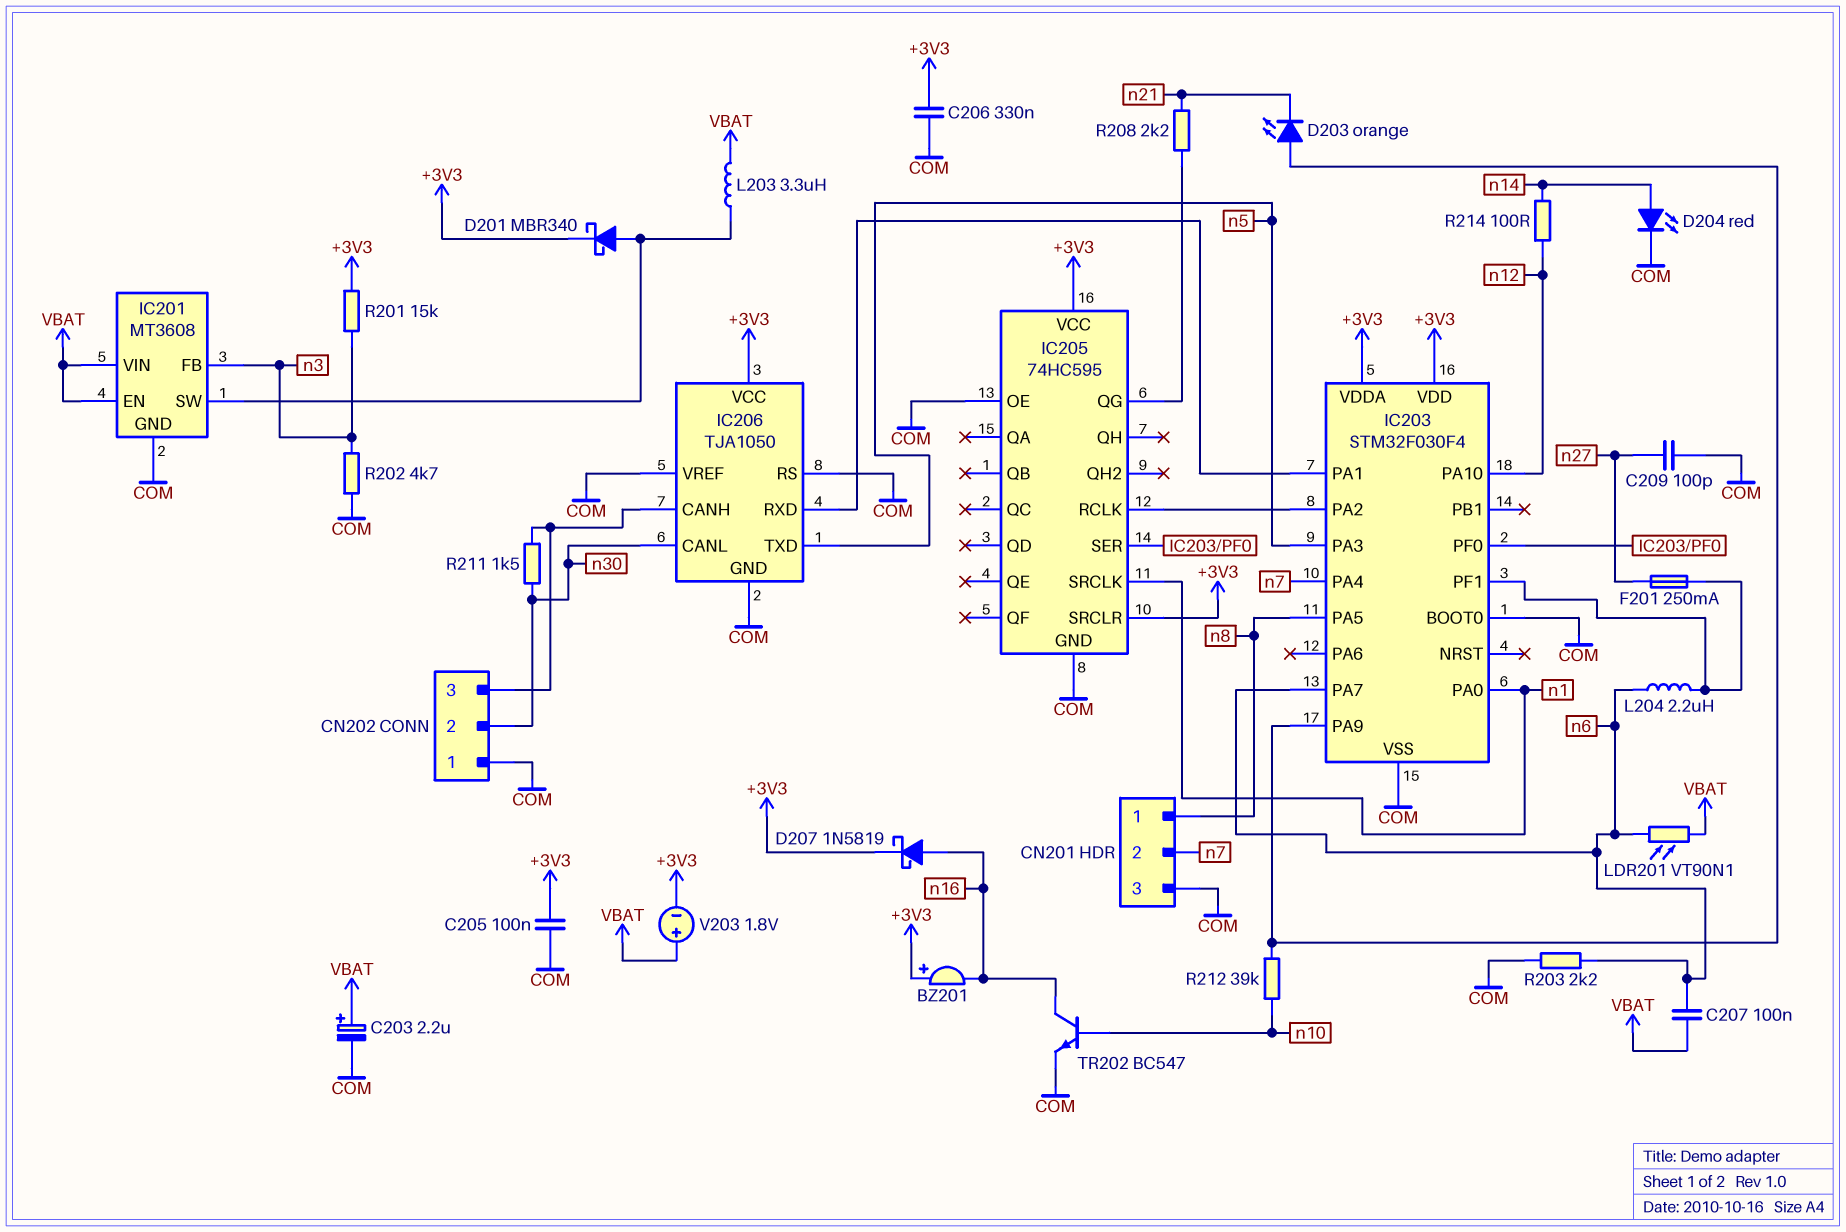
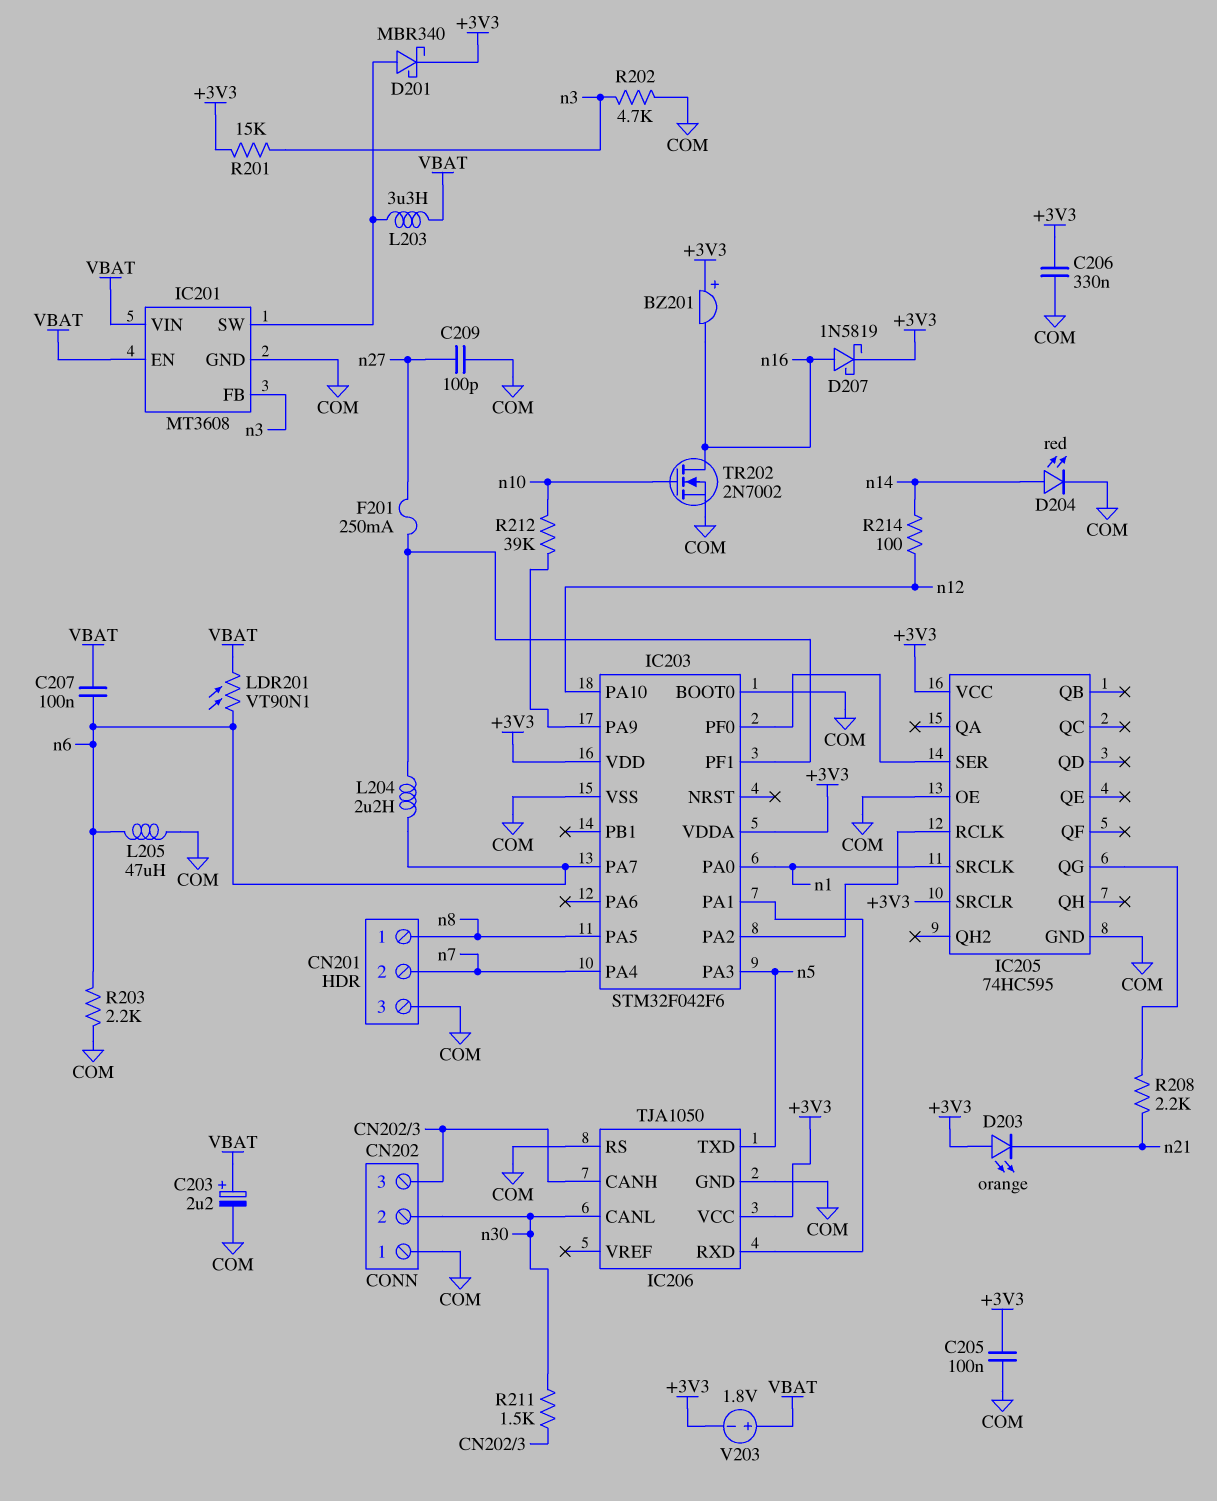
D203: LED orange (A IC203/PA9, K n21) -> LED orange (A +3V3, K n21)
IC203: STM32F030F4 -> STM32F042F6
IC206 pin VREF: COM -> none
L205: none -> 47uH (COM, n6)
TR202: NPN BC547 (B n10, C n16, E COM) -> NMOS 2N7002 (G n10, D n16, S COM)

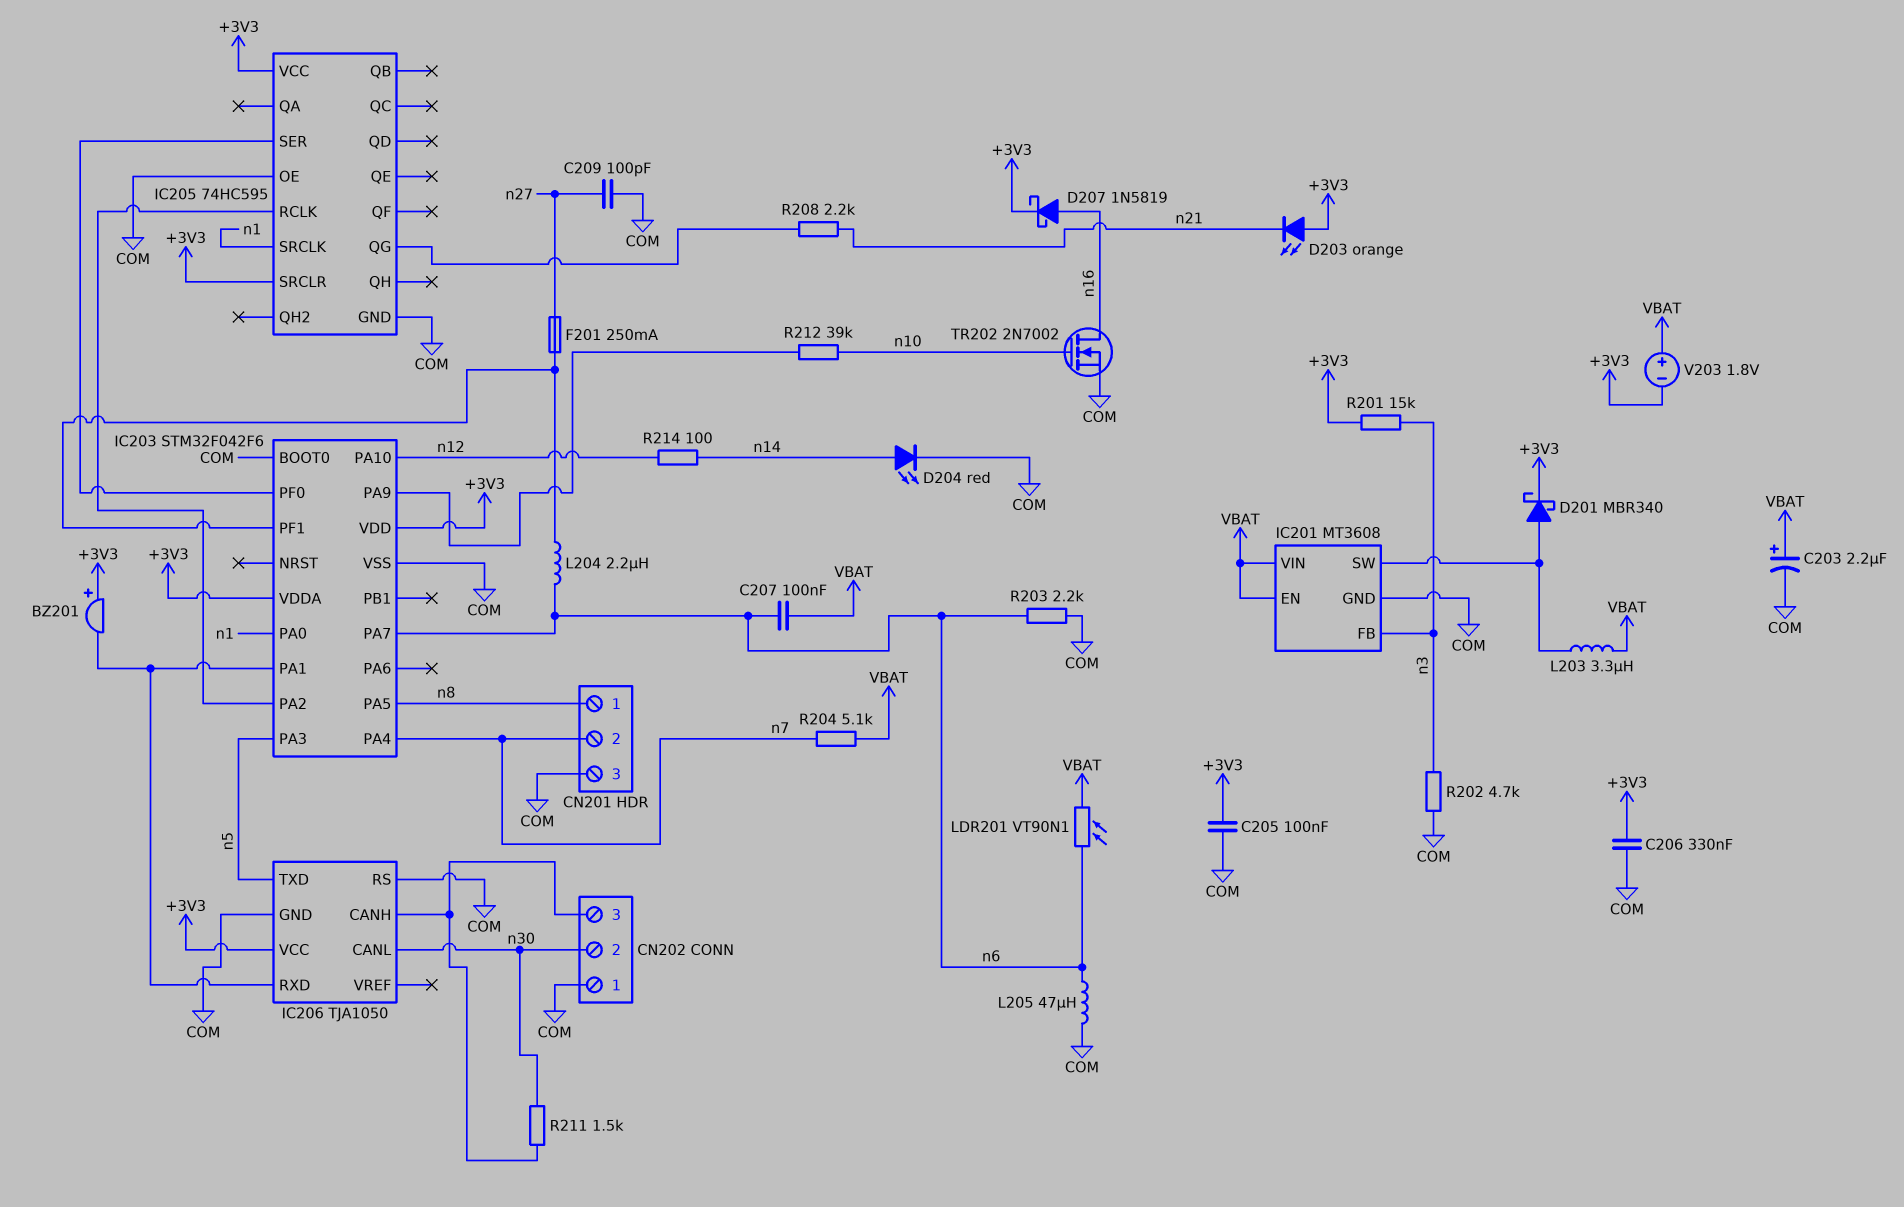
BZ201: buzzer (plus +3V3, minus n16) -> buzzer (plus +3V3, minus IC203/PA1)
R204: none -> 5.1k (VBAT, n7)

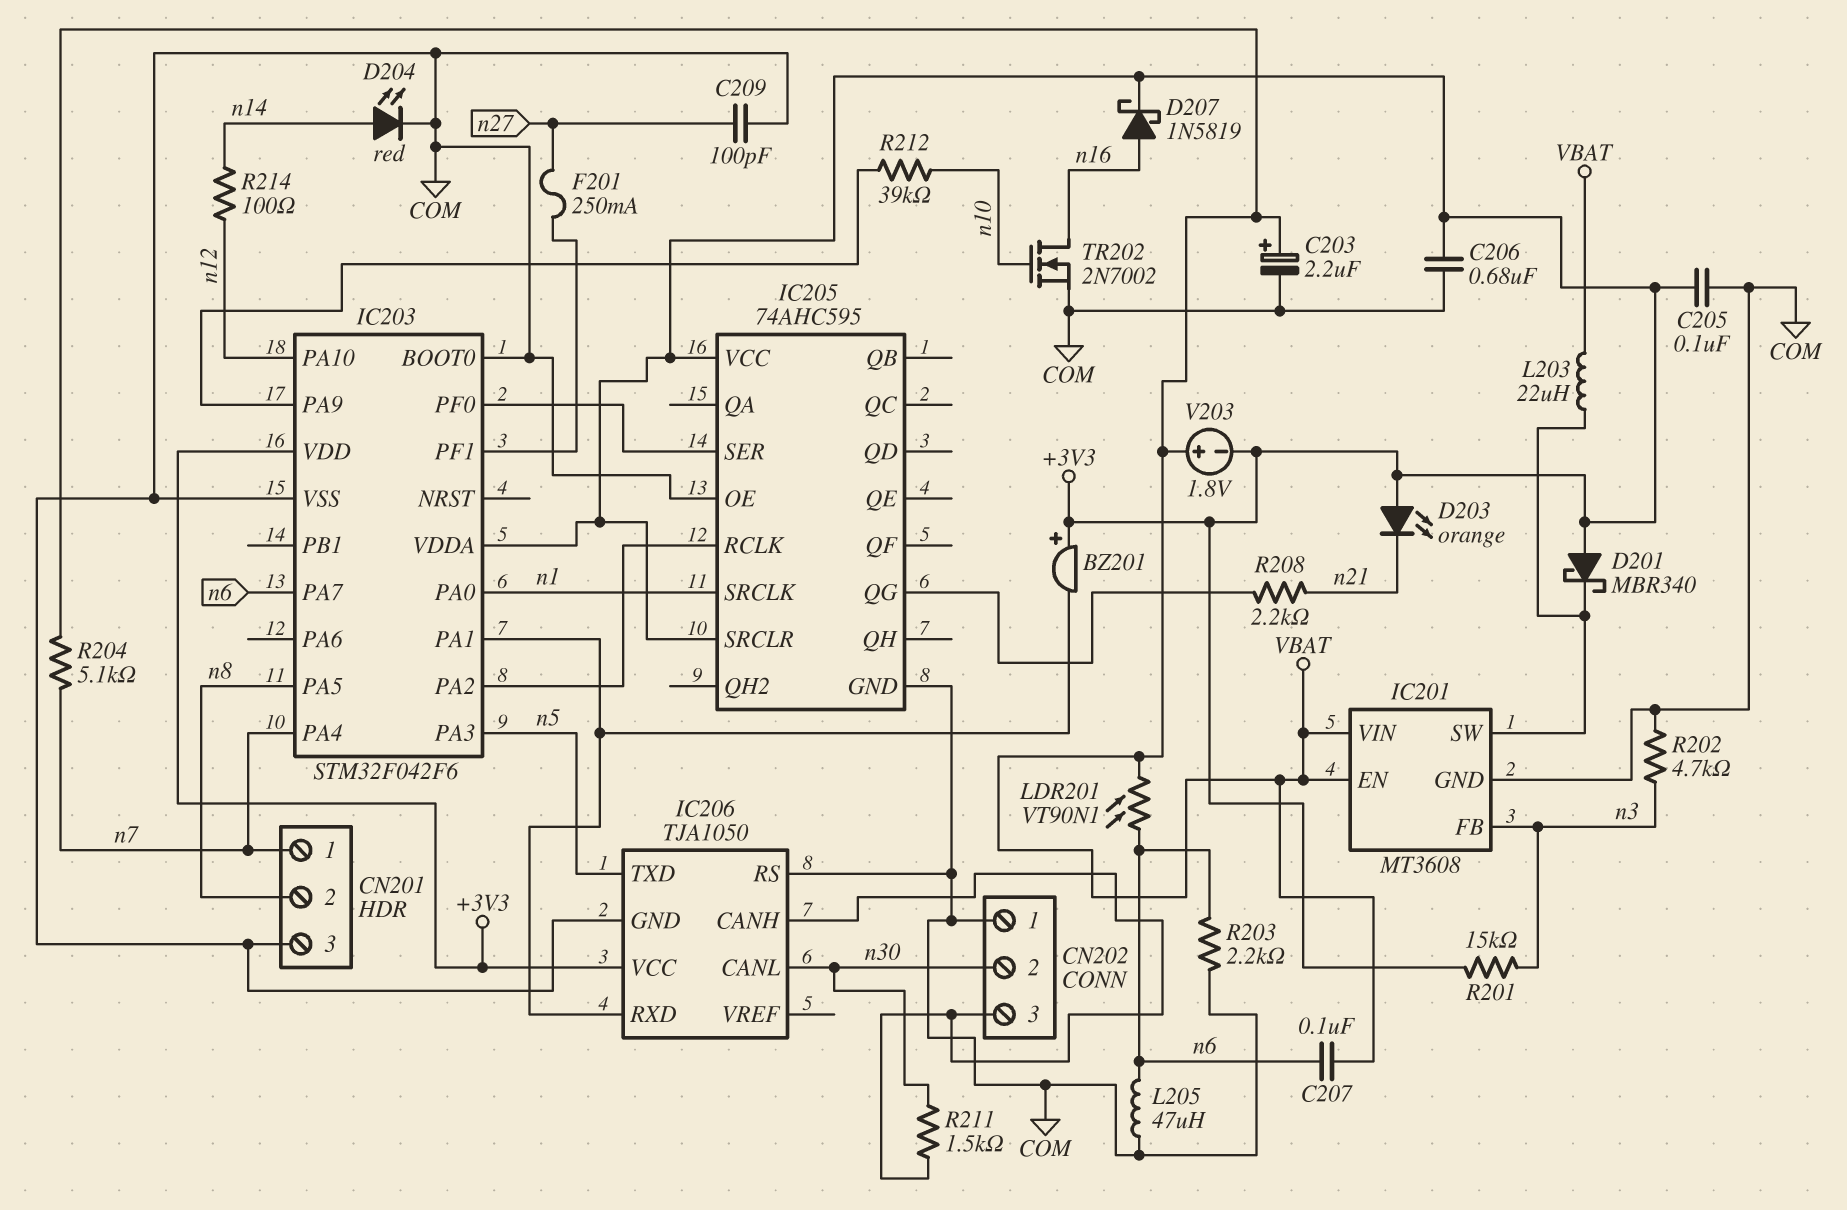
C206: 330nF (+3V3, COM) -> 680nF (+3V3, COM)
CN201 pin 1: n8 -> n7
CN201 pin 2: n7 -> n8
D201: schottky MBR340 (A IC201/SW, K +3V3) -> schottky MBR340 (A +3V3, K IC201/SW)
IC205: 74HC595 -> 74AHC595
L203: 3.3uH (IC201/SW, VBAT) -> 22uH (IC201/SW, VBAT)
L204: 2.2uH (IC203/PF1, n6) -> none

